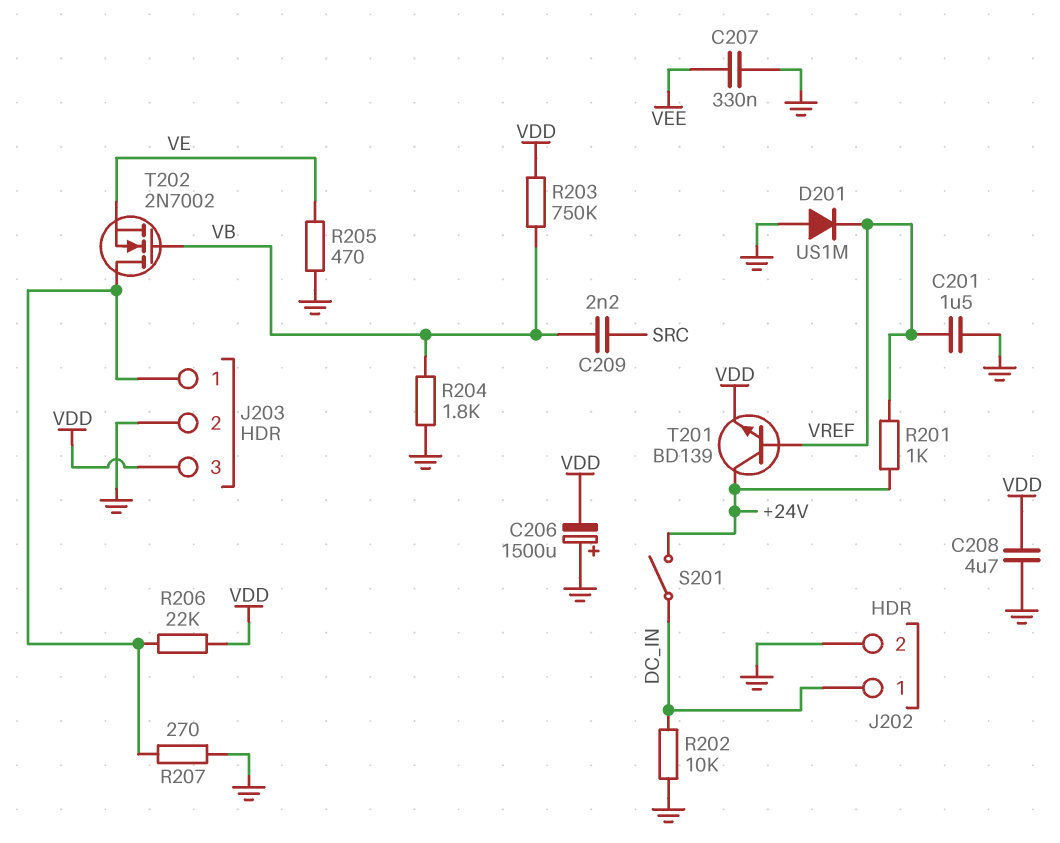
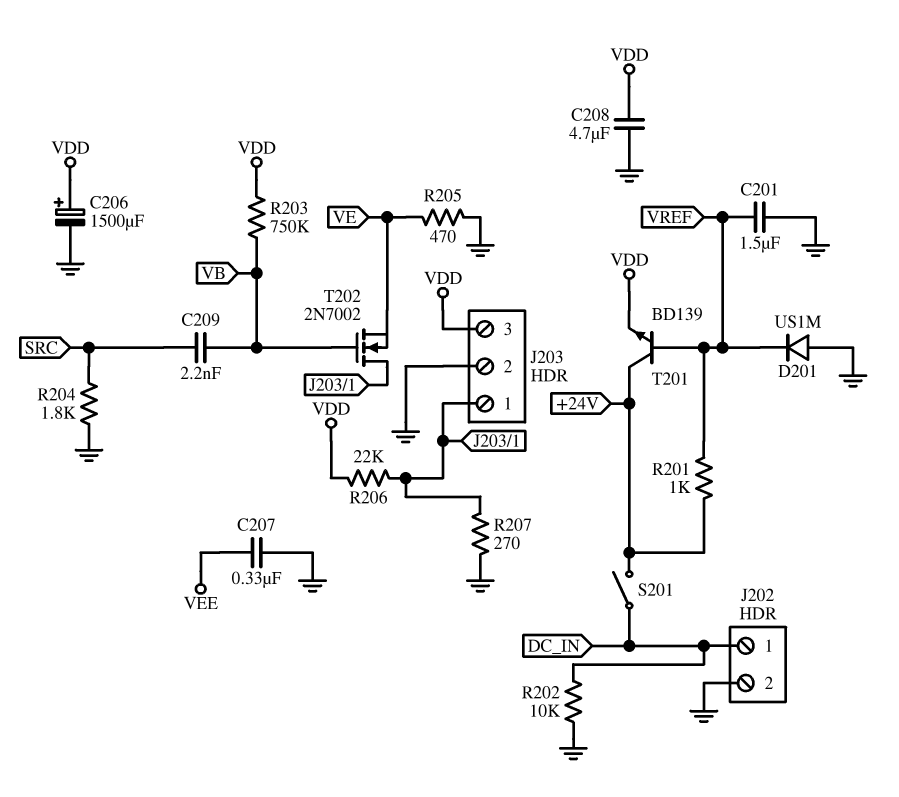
C206: 1500uF (plus GND, minus VDD) -> 1500uF (plus VDD, minus GND)
R204: 1.8k (GND, VB) -> 1.8k (GND, SRC)

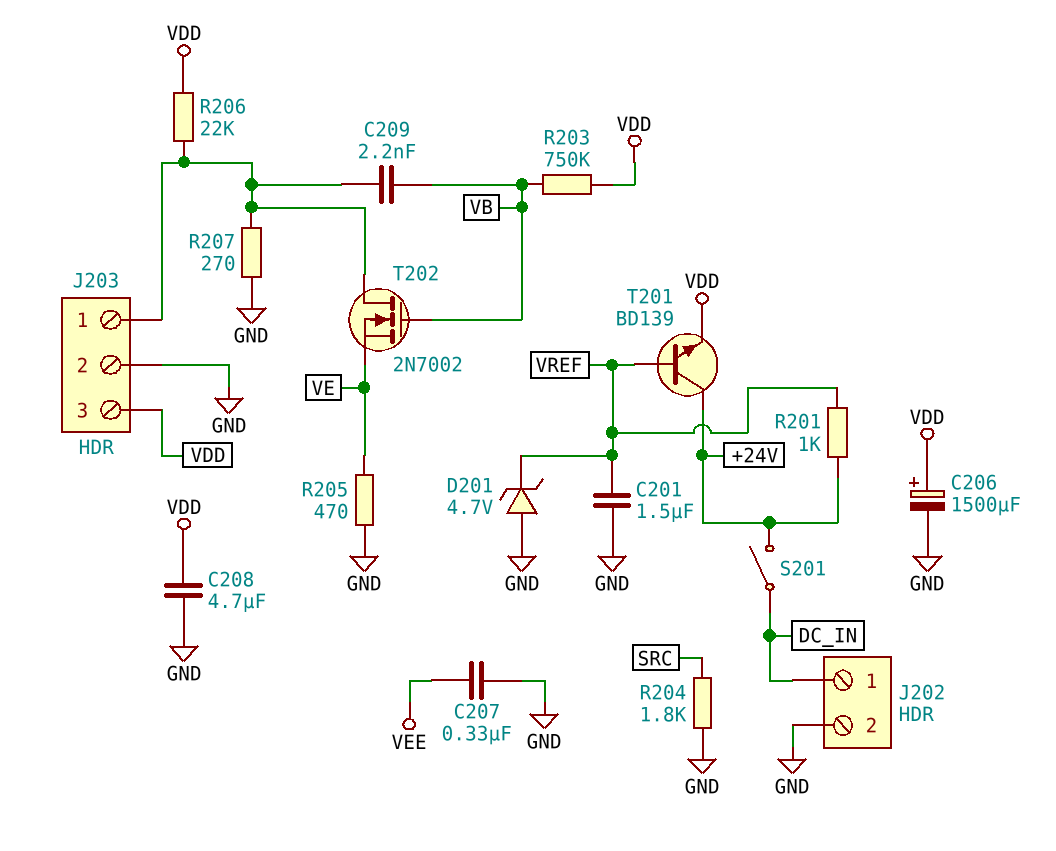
C209: 2.2nF (SRC, VB) -> 2.2nF (J203/1, VB)
D201: diode US1M (A GND, K VREF) -> zener 4.7V (A GND, K VREF)
R202: 10k (DC_IN, GND) -> none

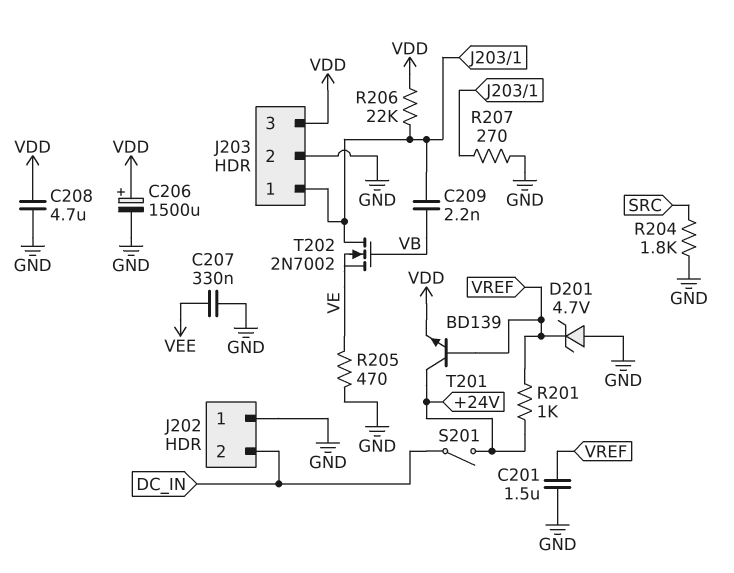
J202 pin 1: DC_IN -> GND
J202 pin 2: GND -> DC_IN
R203: 750k (VB, VDD) -> none

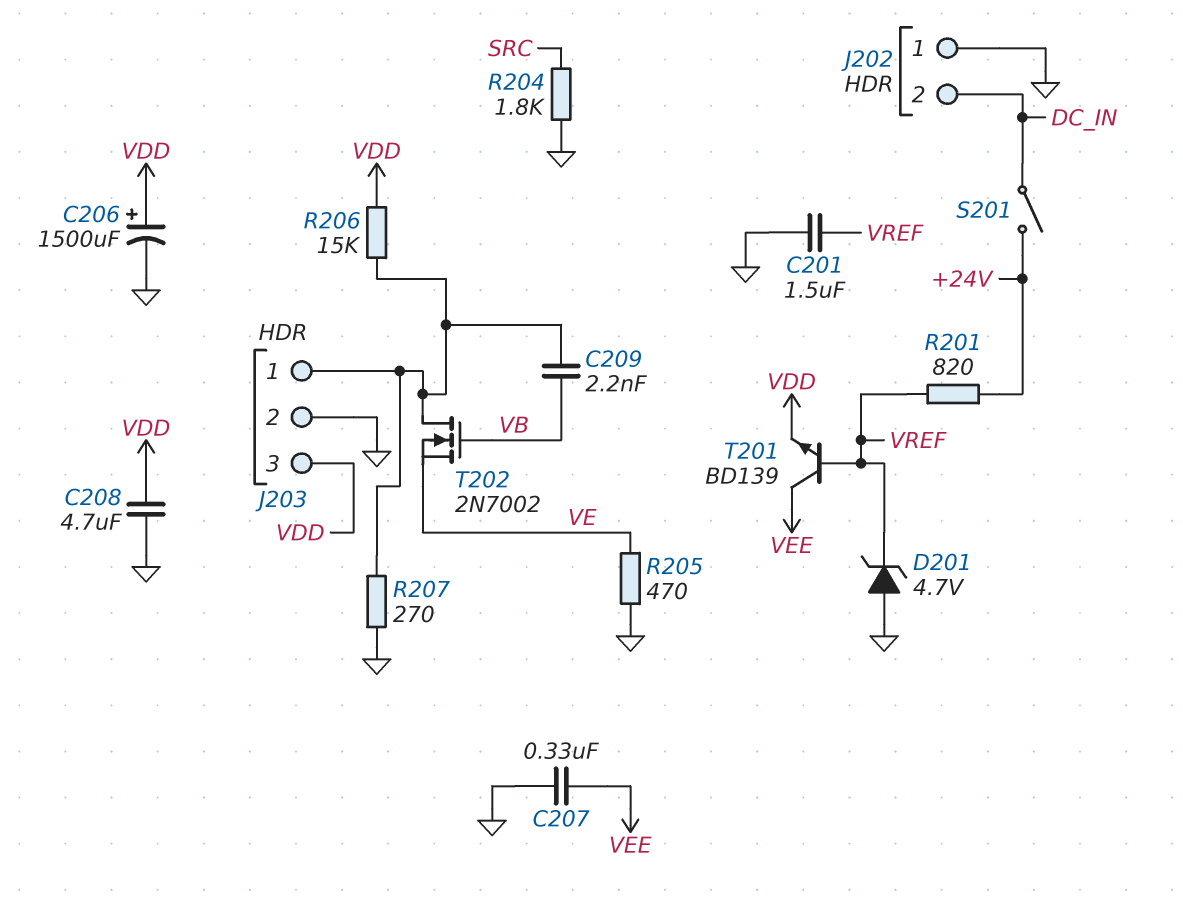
R201: 1k (+24V, VREF) -> 820 (+24V, VREF)
R206: 22k (J203/1, VDD) -> 15k (J203/1, VDD)
T201: NPN BD139 (B VREF, C +24V, E VDD) -> NPN BD139 (B VREF, C VEE, E VDD)

